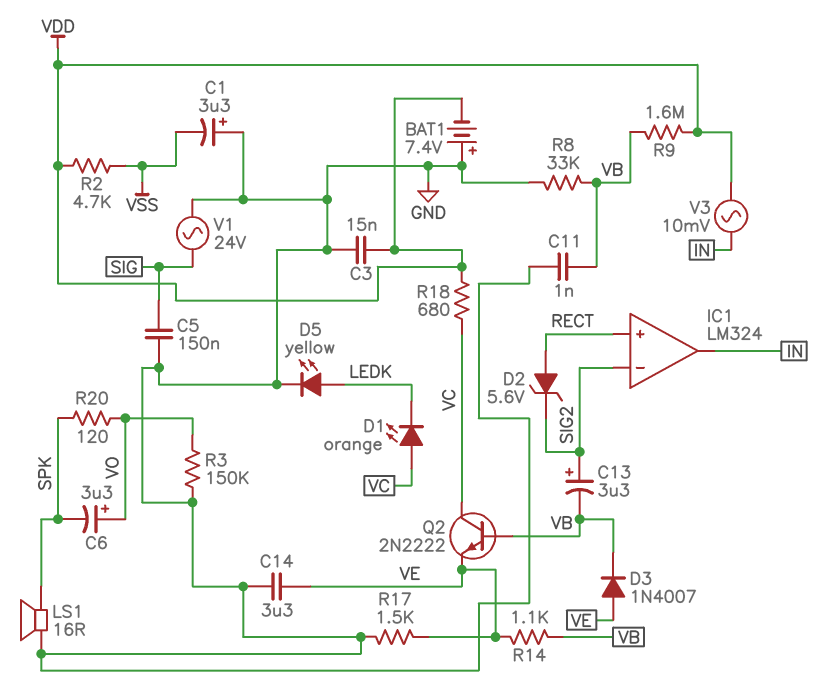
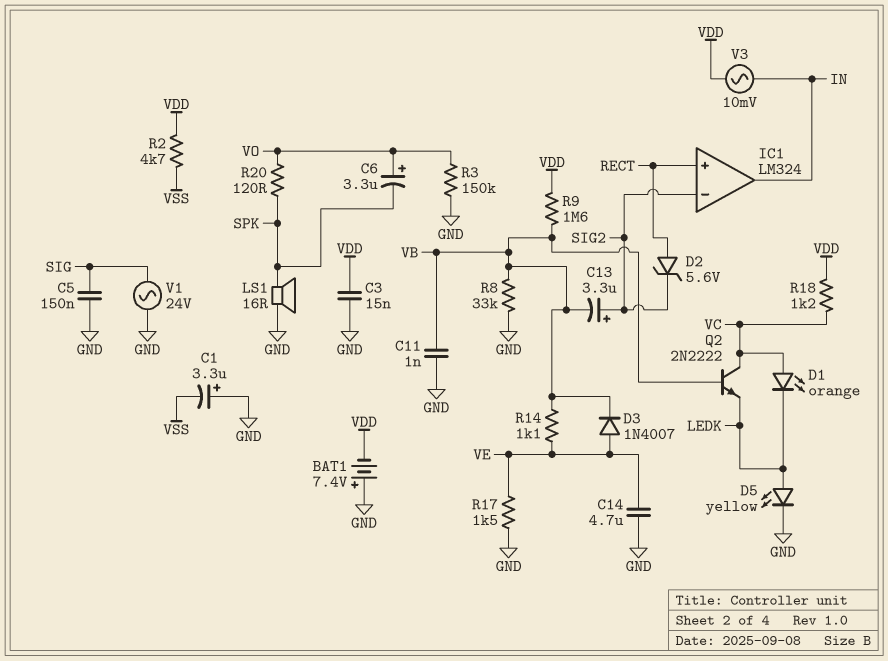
C14: 3.3uF (GND, VE) -> 4.7uF (GND, VE)
Q2: NPN 2N2222 (B VB, C VC, E VE) -> NPN 2N2222 (B VB, C VC, E LEDK)
R18: 680 (VC, VDD) -> 1.2k (VC, VDD)

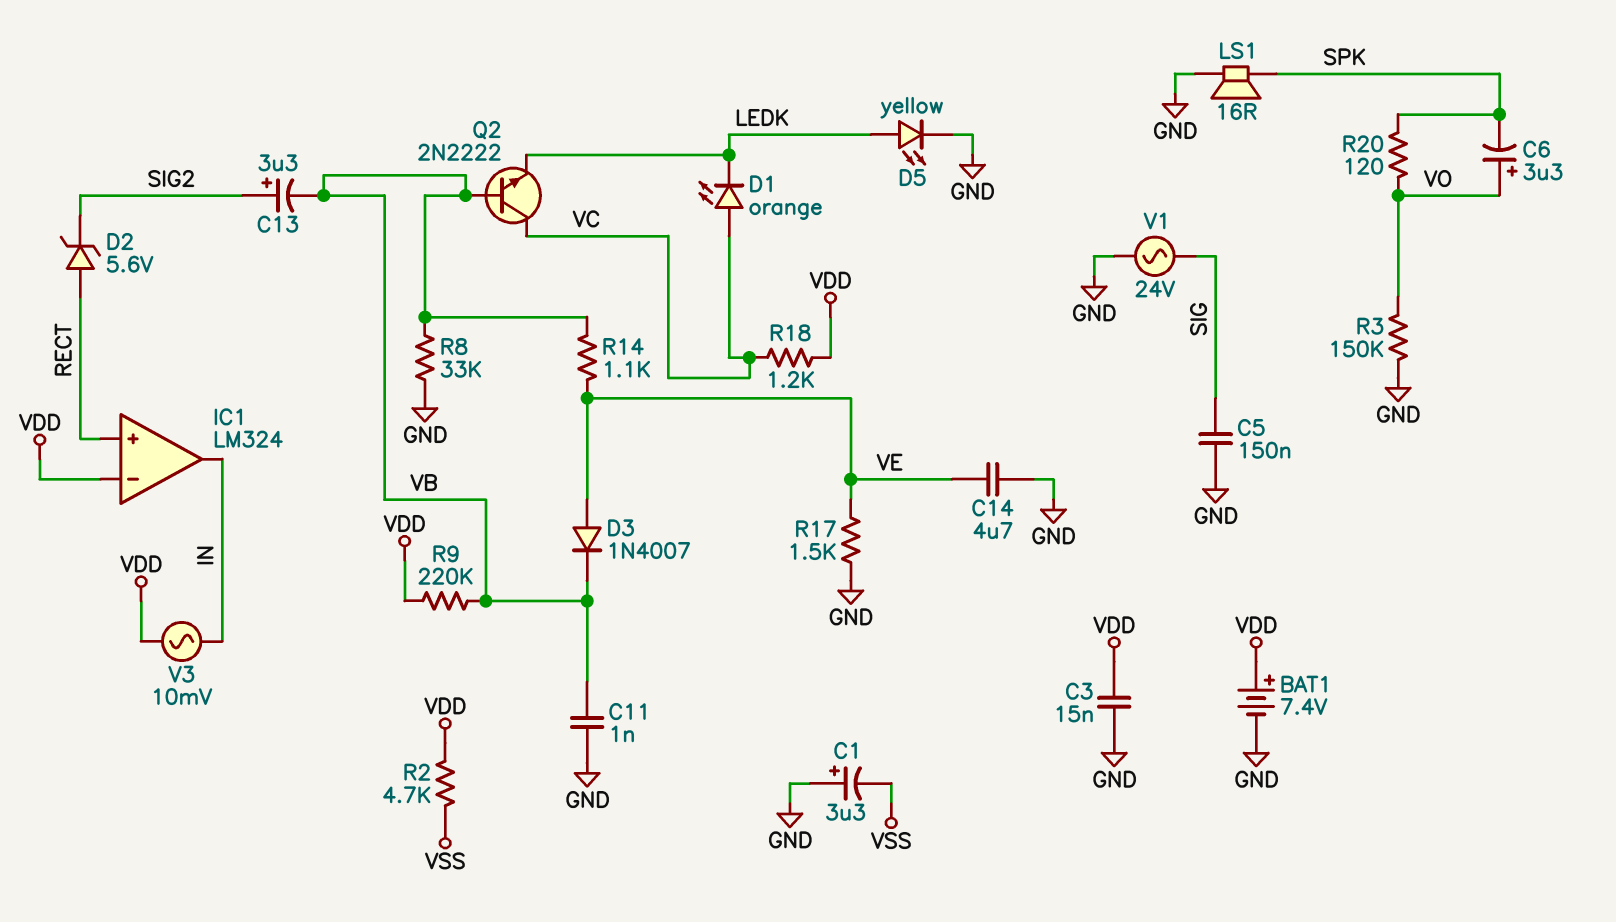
BAT1: 7.4V (plus GND, minus VDD) -> 7.4V (plus VDD, minus GND)
IC1 pin in-: SIG2 -> VDD
R9: 1.6M (VB, VDD) -> 220k (VB, VDD)

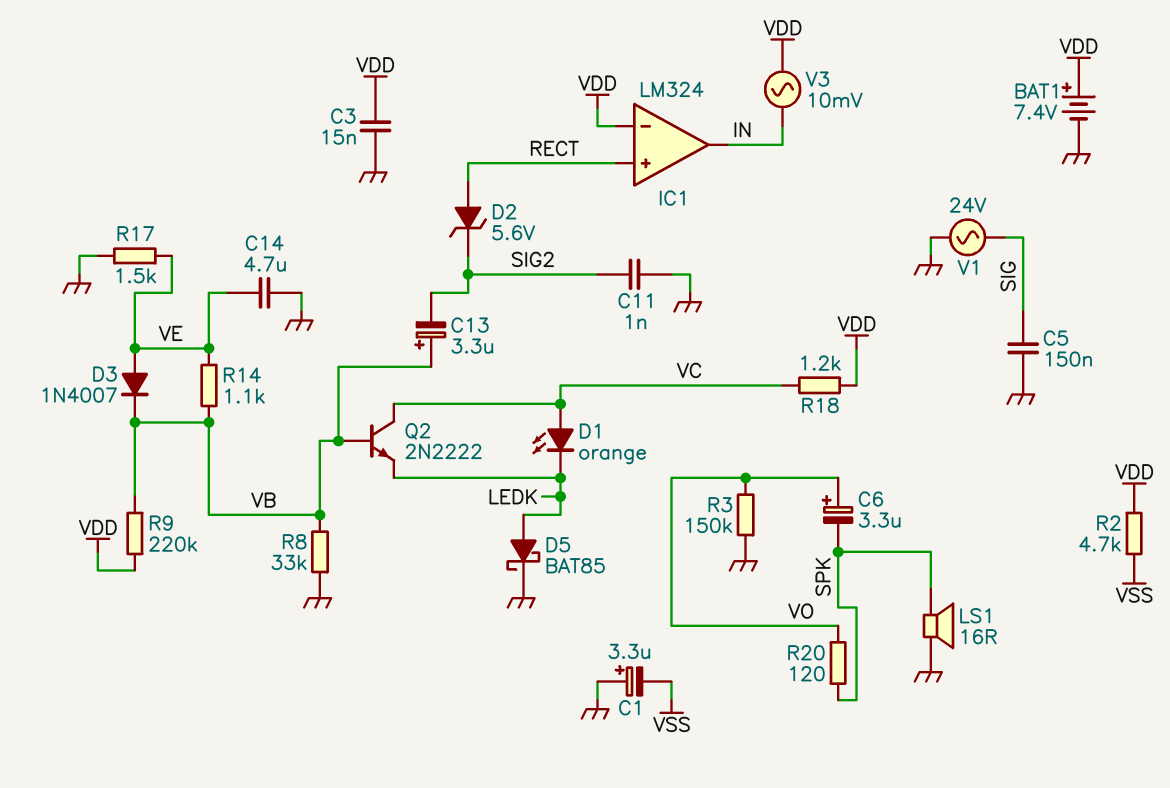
C11: 1nF (GND, VB) -> 1nF (GND, SIG2)
C13: 3.3uF (plus SIG2, minus VB) -> 3.3uF (plus VB, minus SIG2)
D5: LED yellow (A LEDK, K GND) -> schottky BAT85 (A LEDK, K GND)

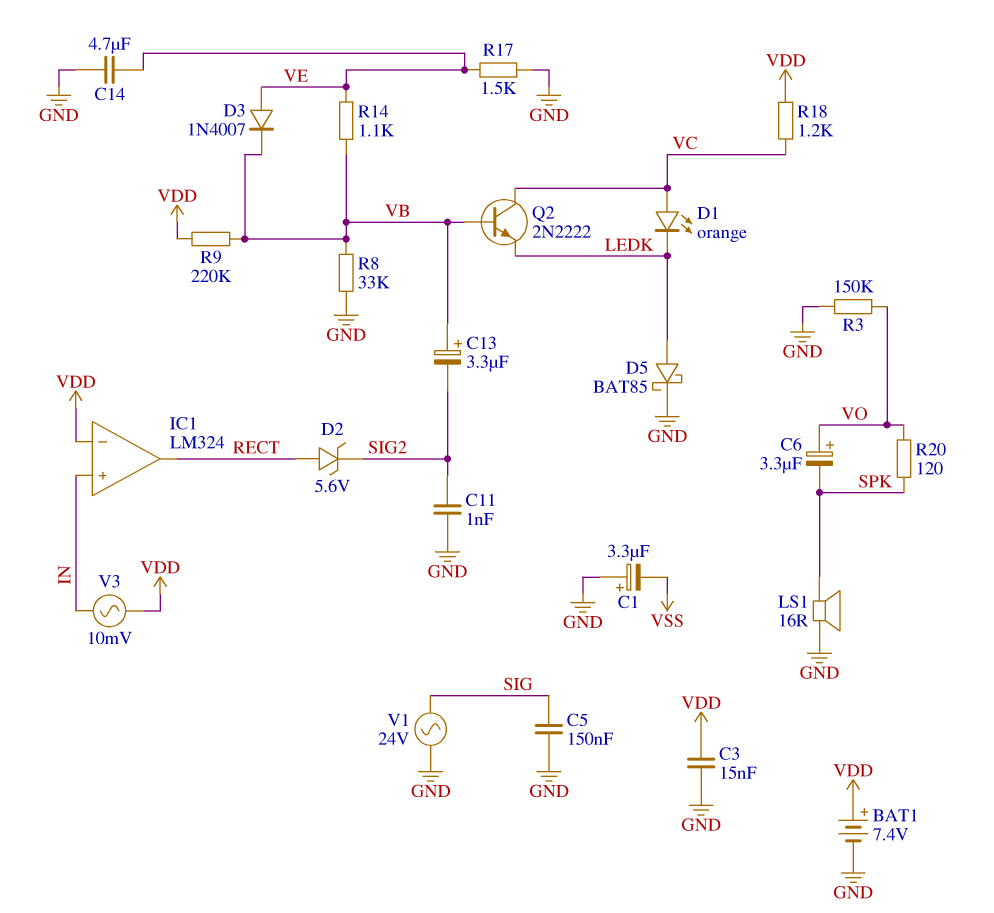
IC1 pin in+: RECT -> IN
IC1 pin out: IN -> RECT
R2: 4.7k (VDD, VSS) -> none

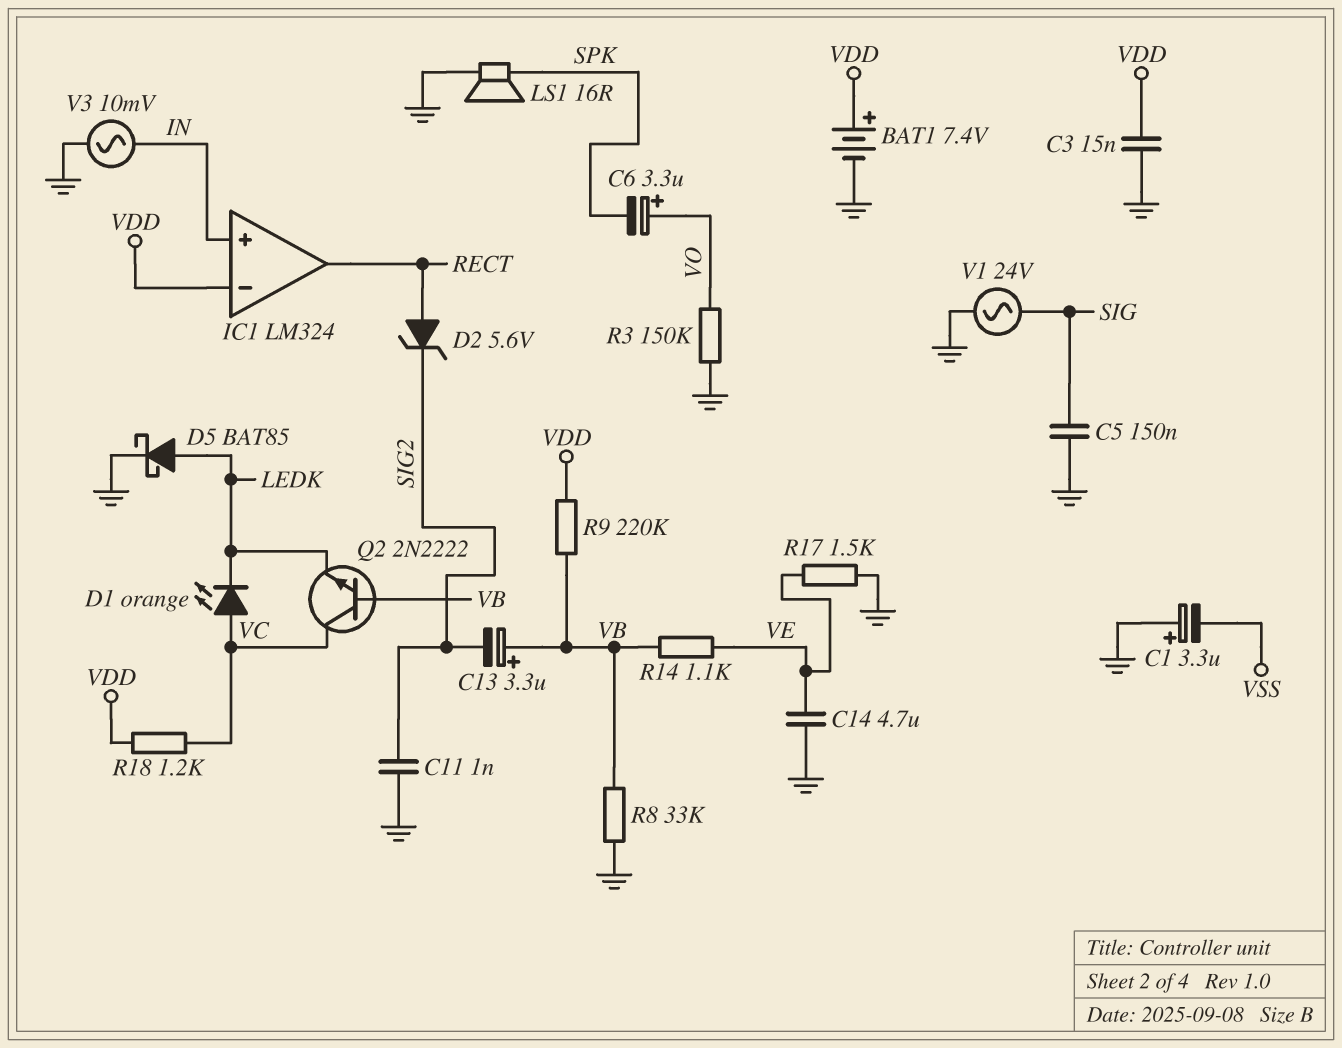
D3: diode 1N4007 (A VE, K VB) -> none
R20: 120 (SPK, VO) -> none
V3: AC 10mV (IN, VDD) -> AC 10mV (GND, IN)

